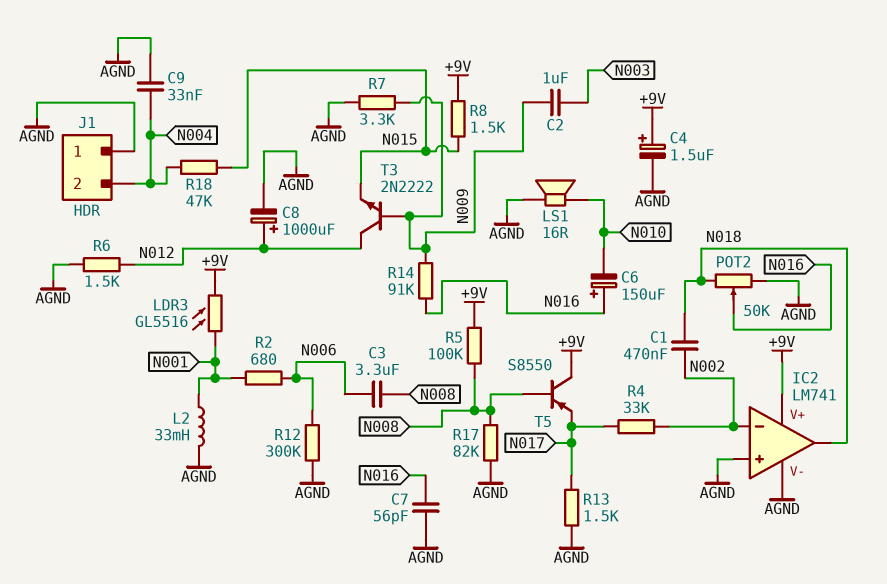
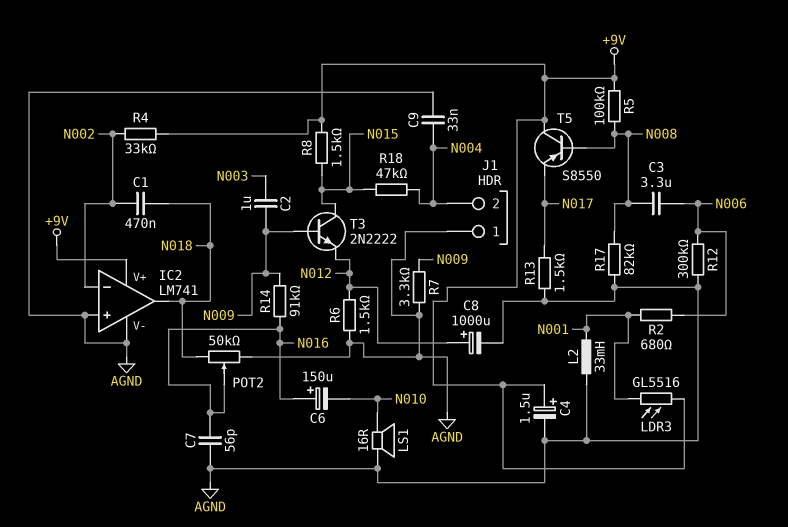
R4: 33k (N002, N017) -> 33k (+9V, N002)
T3: NPN 2N2222 (B N009, C N012, E N015) -> NPN 2N2222 (B N009, C N015, E N012)

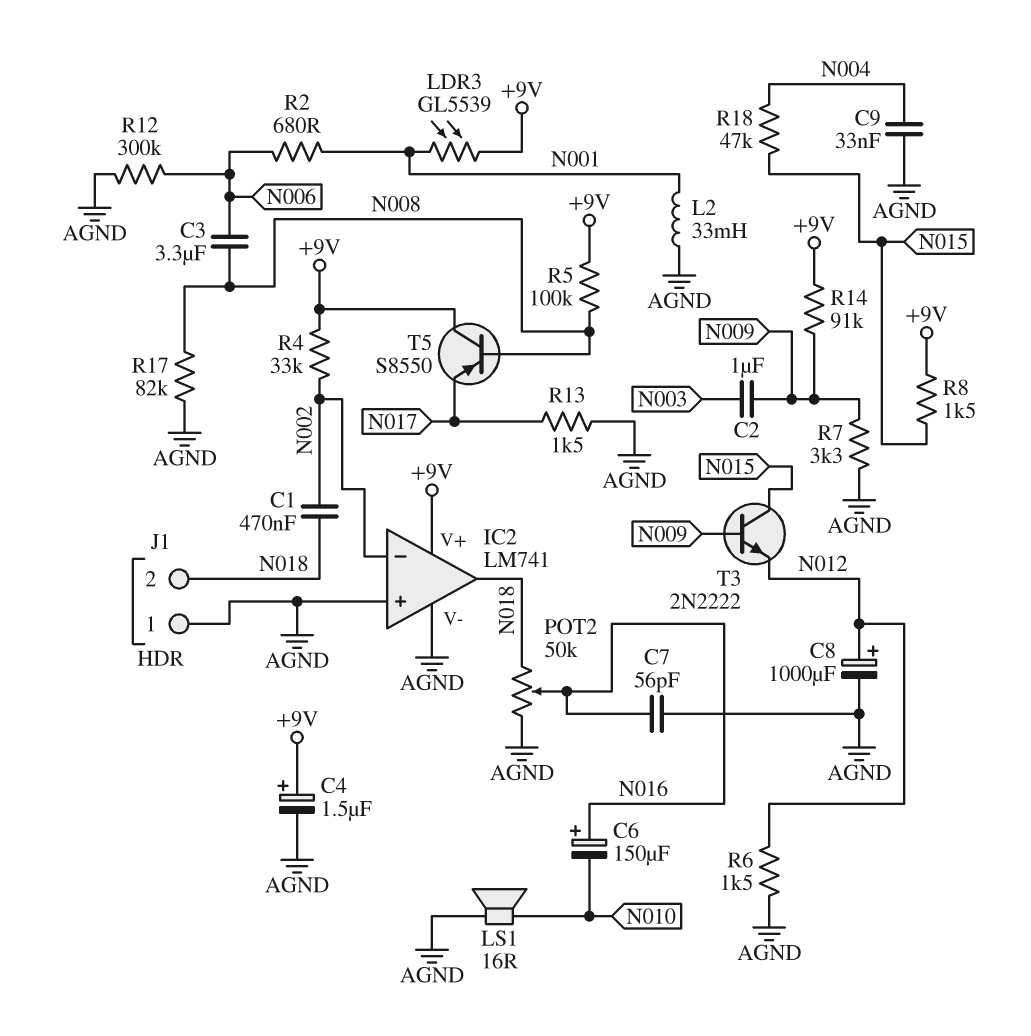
J1 pin 2: N004 -> N018
LDR3: GL5516 (+9V, N001) -> GL5539 (+9V, N001)
R14: 91k (N009, N016) -> 91k (+9V, N009)

